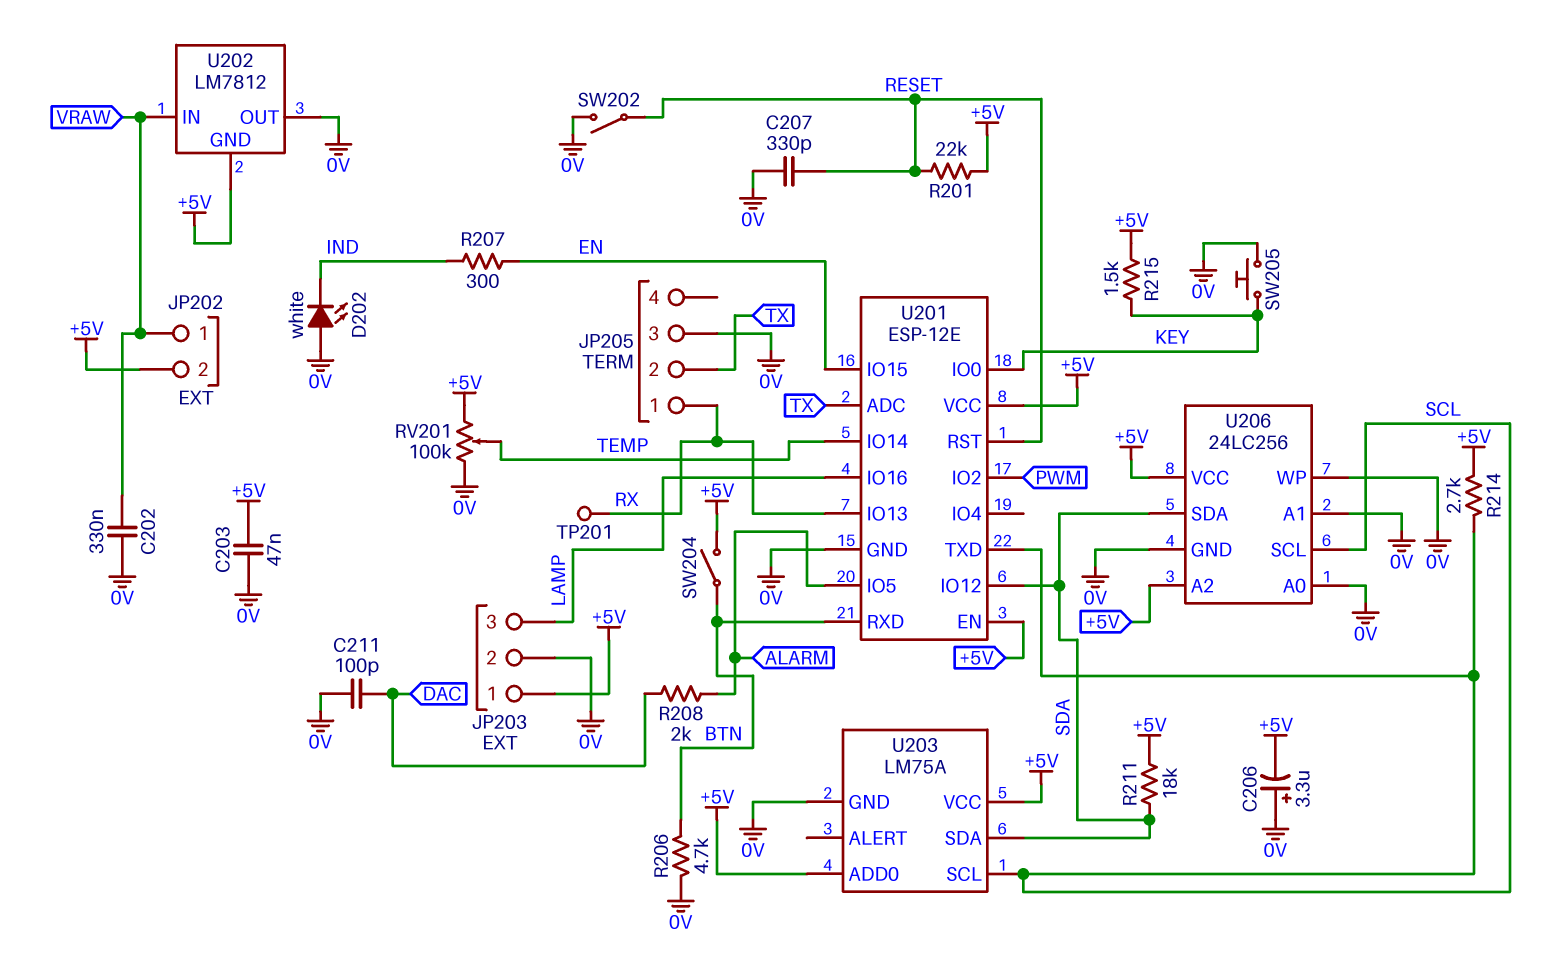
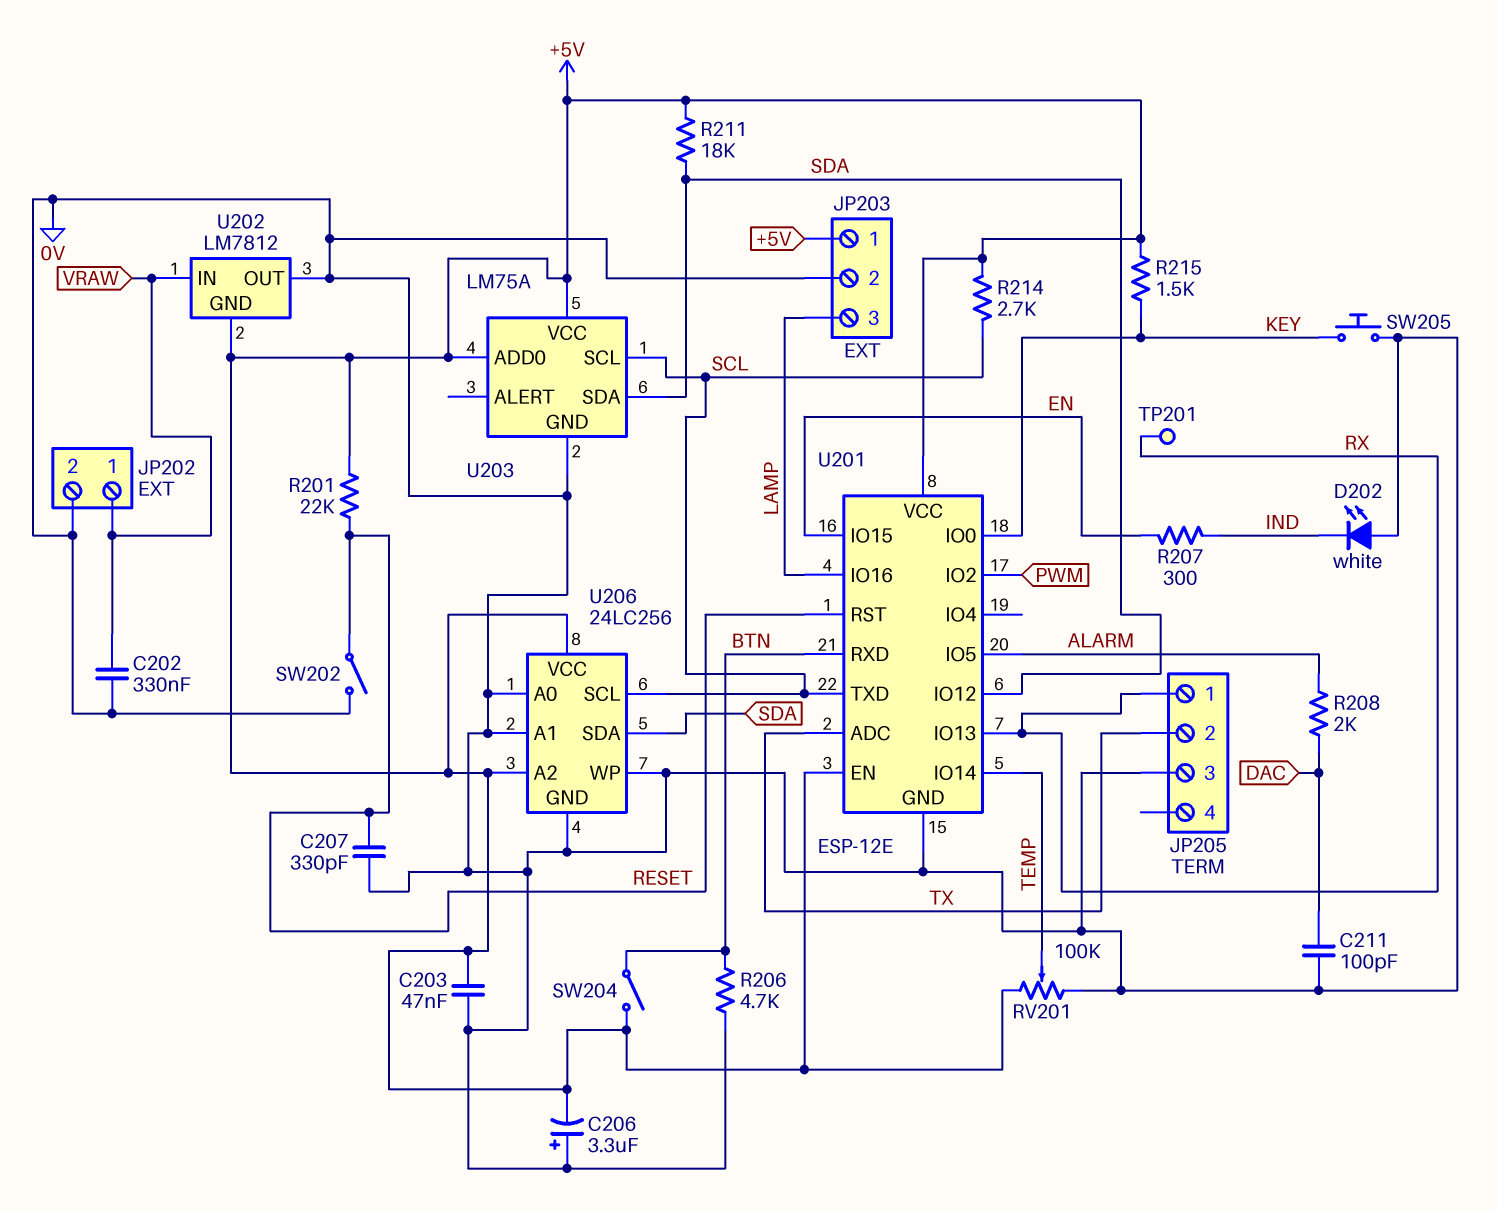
JP202 pin 2: +5V -> 0V

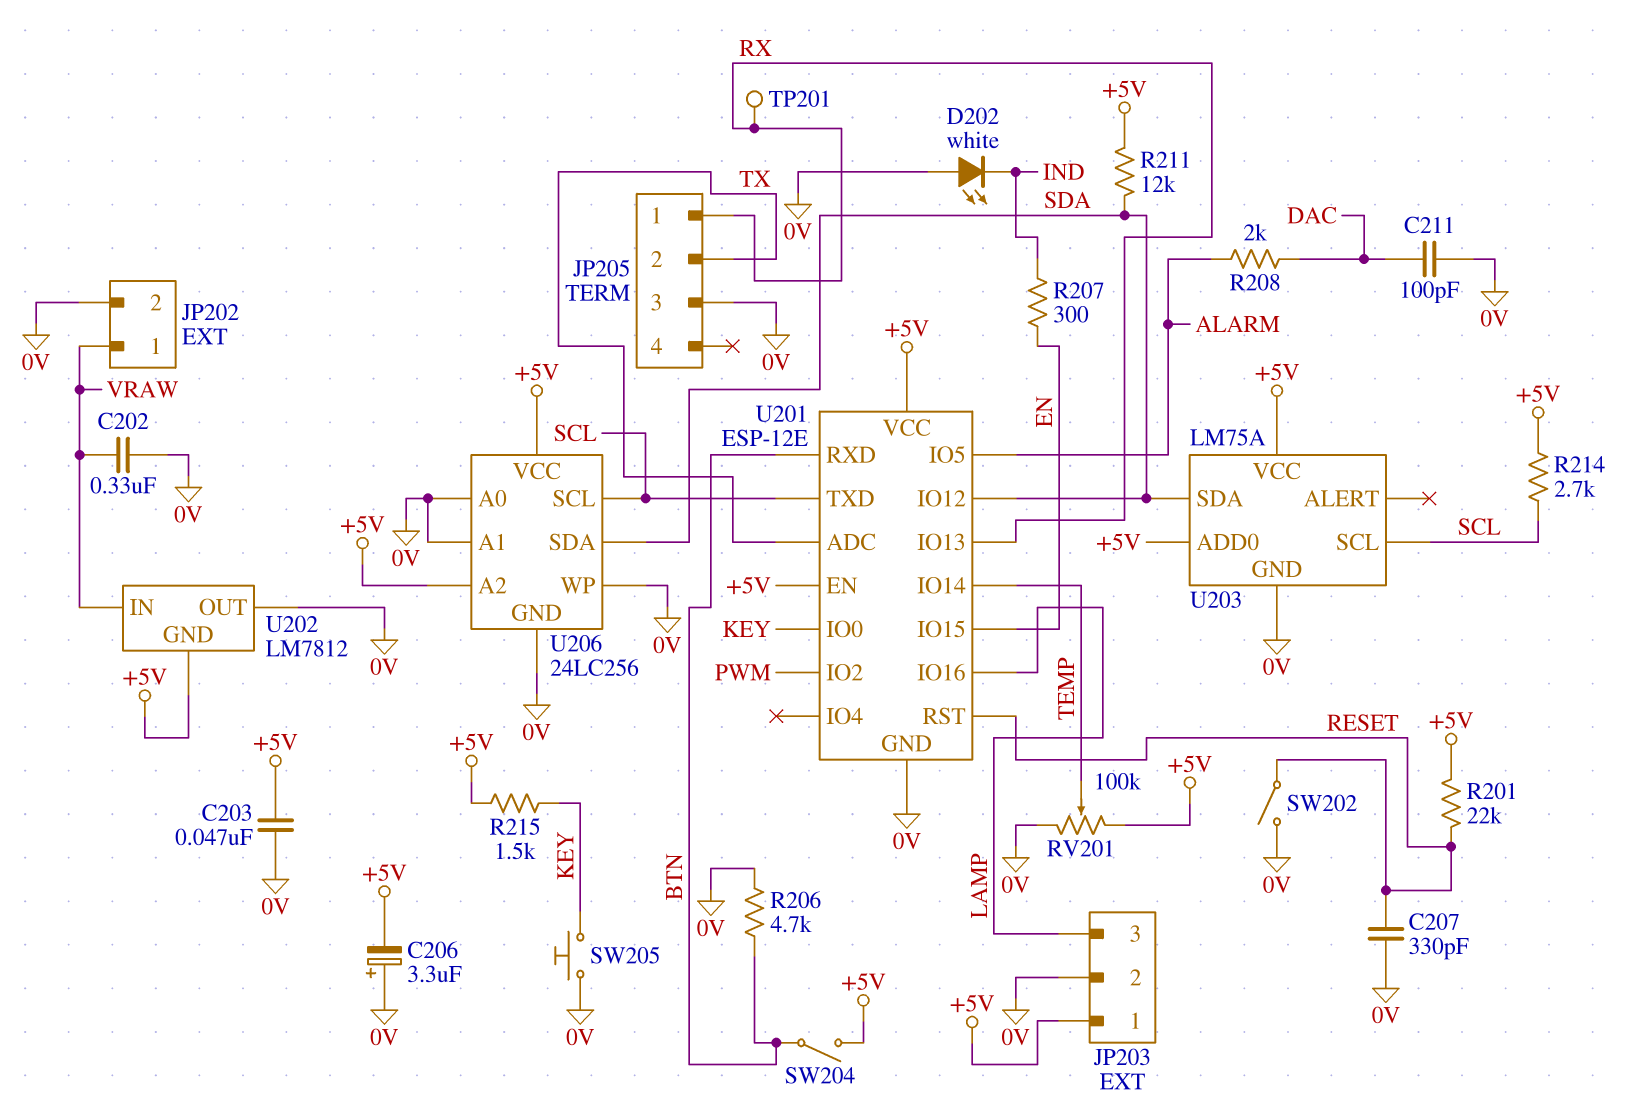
R211: 18k (+5V, SDA) -> 12k (+5V, SDA)

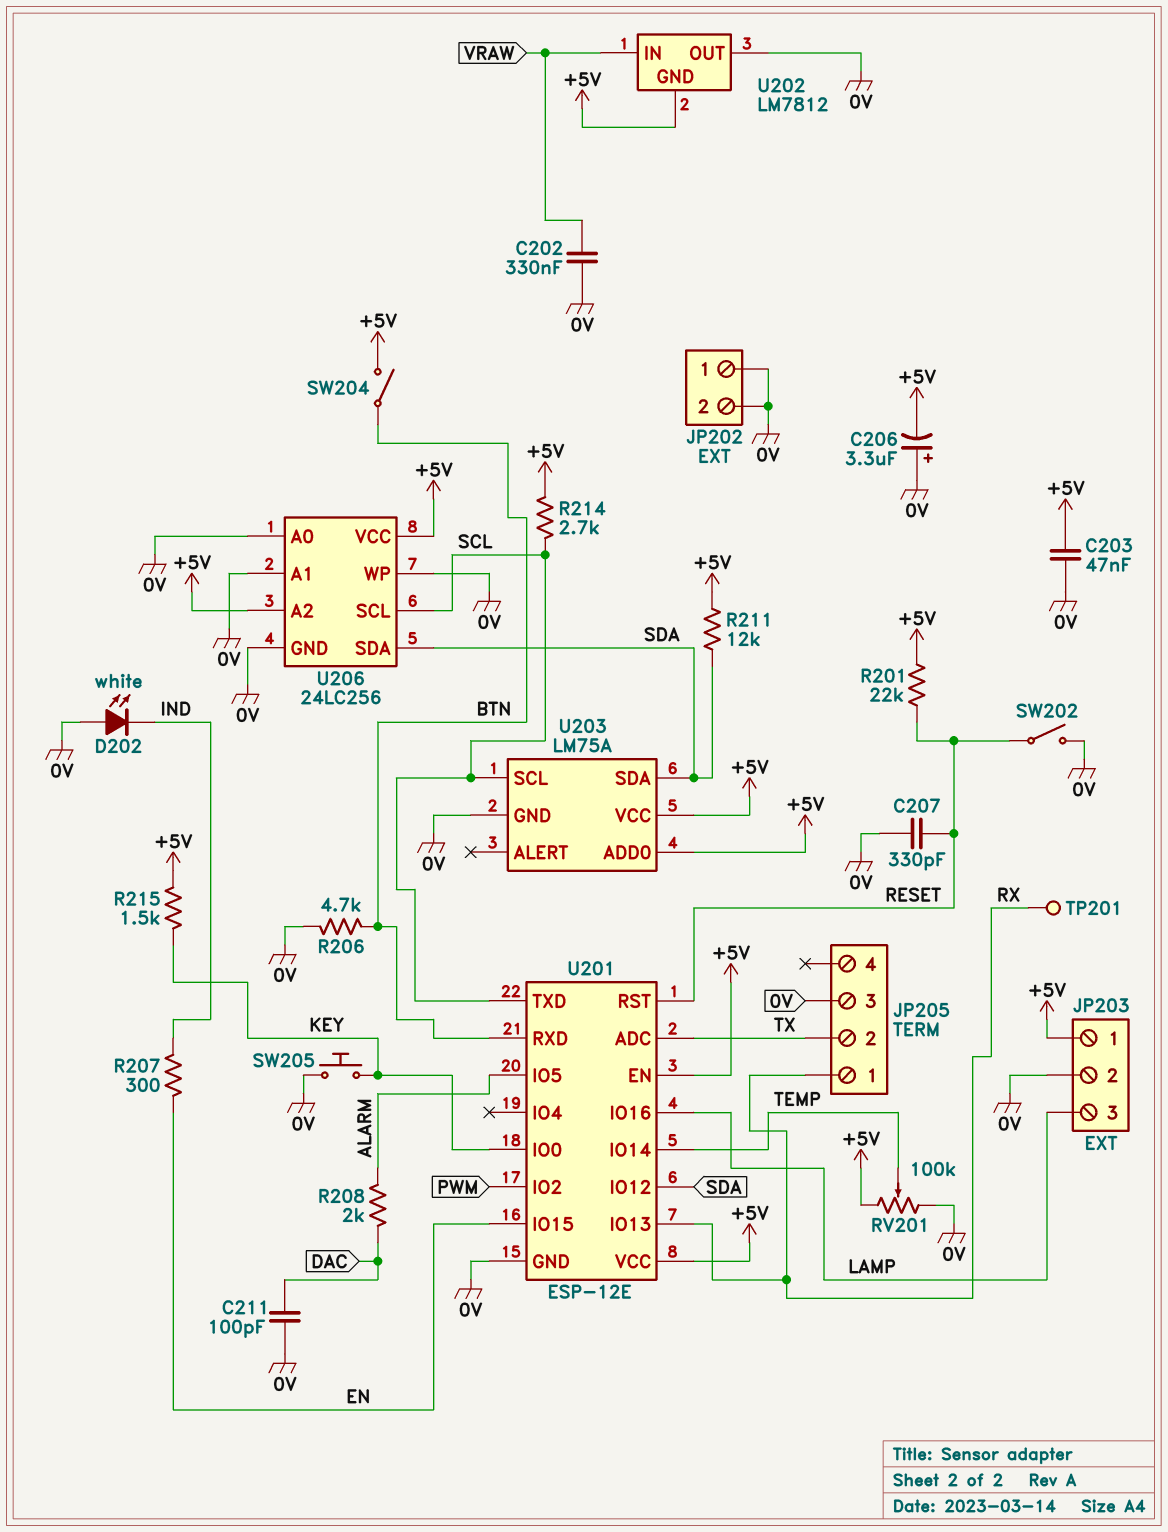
JP202 pin 1: VRAW -> 0V

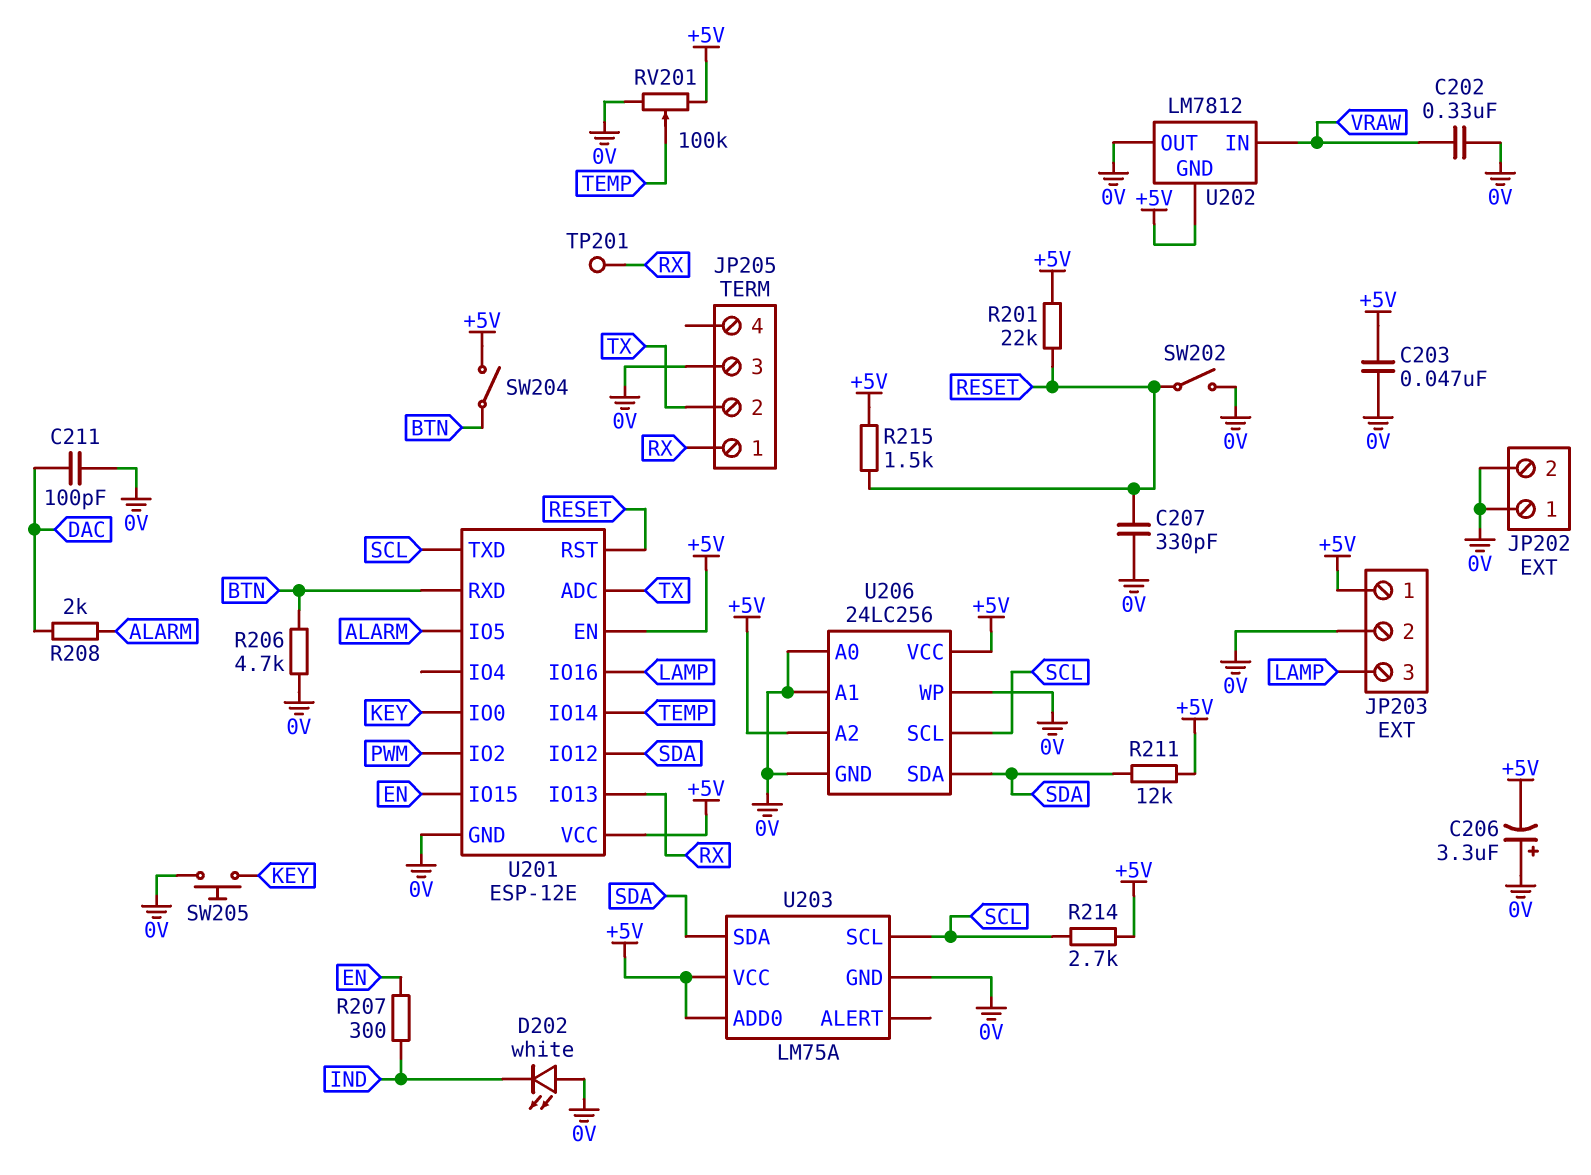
R215: 1.5k (+5V, KEY) -> 1.5k (+5V, RESET)

